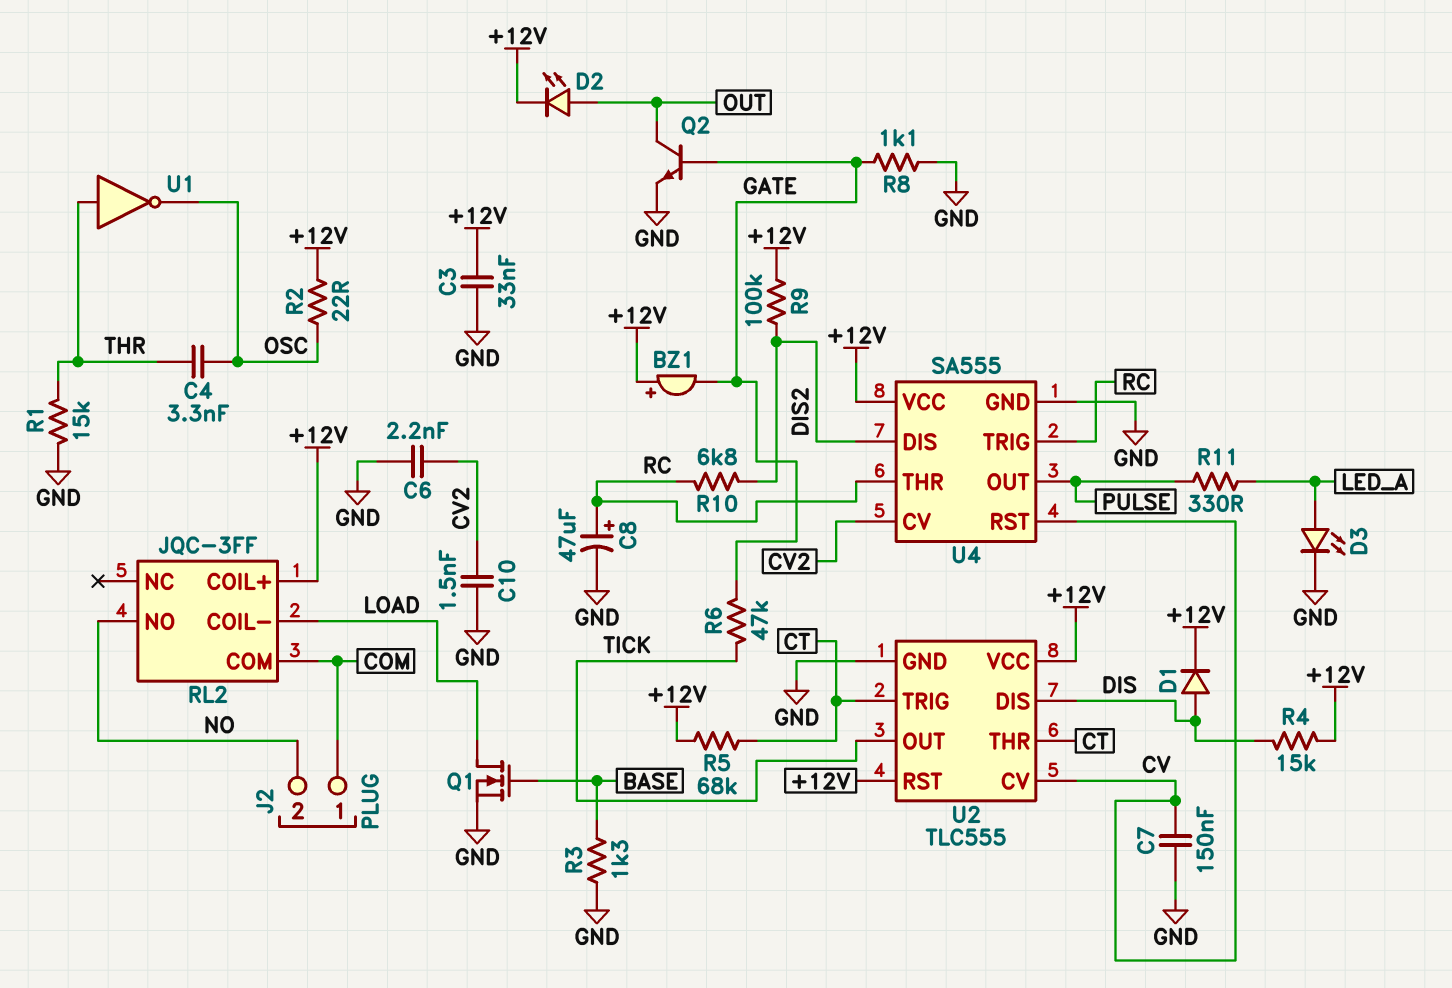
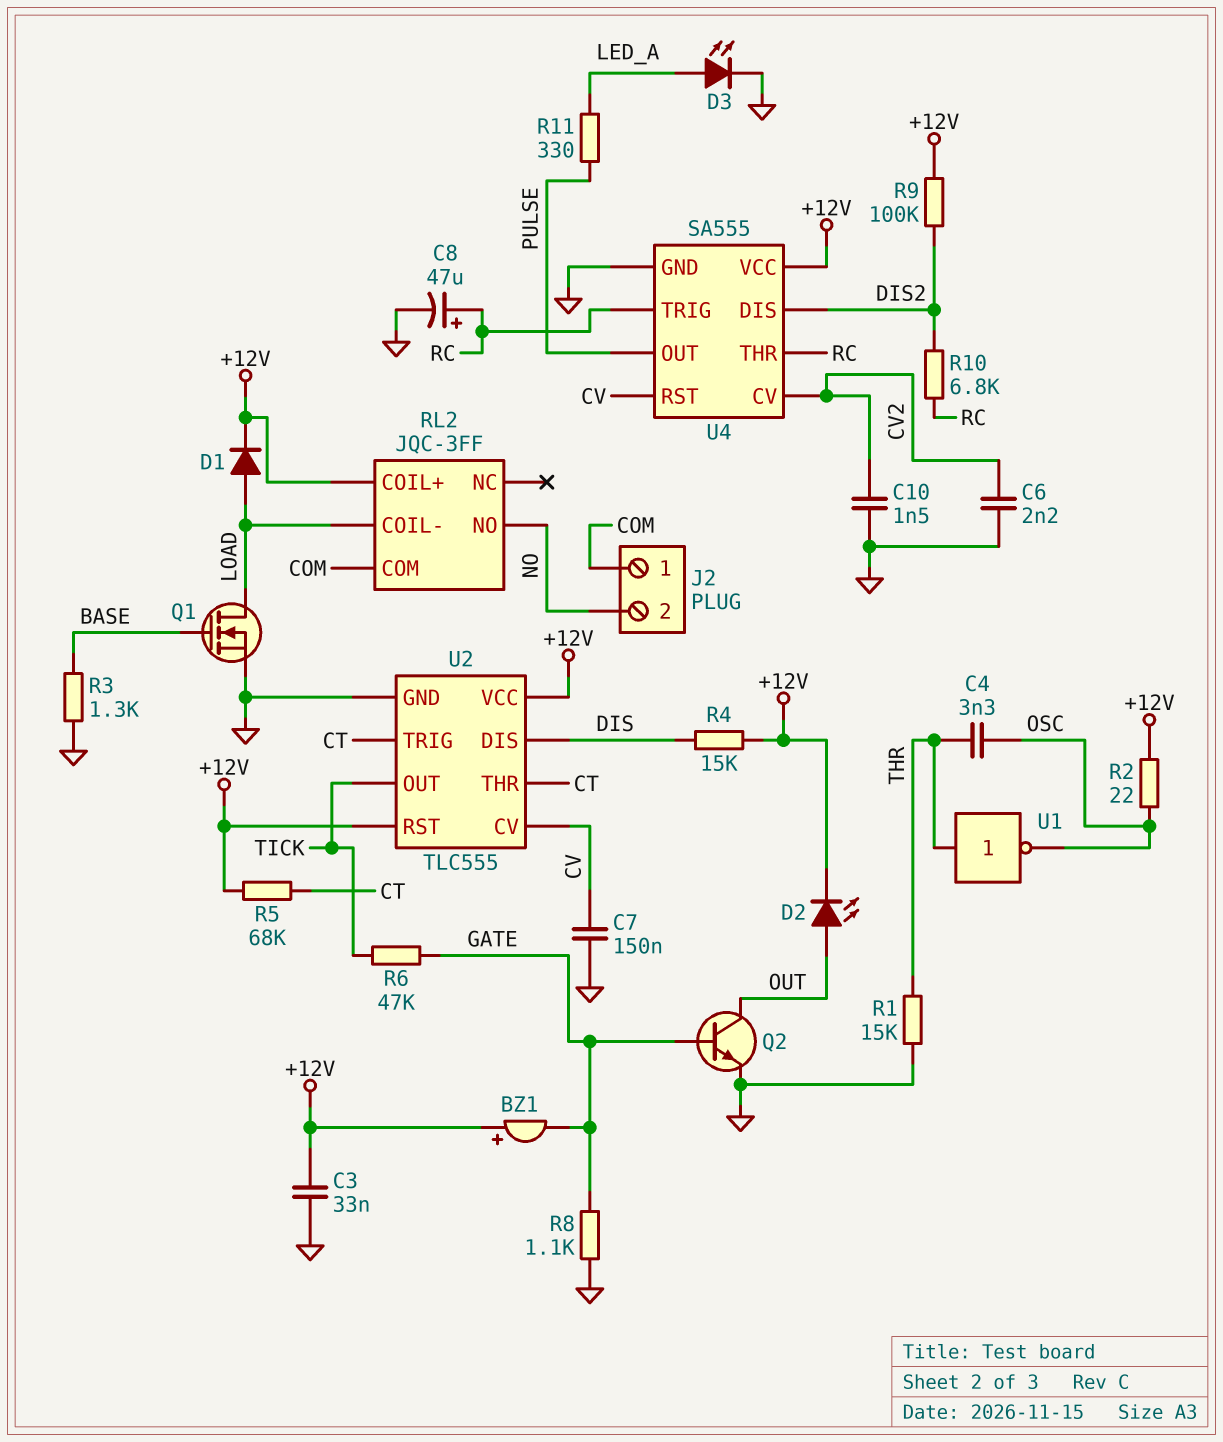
D1: diode (A DIS, K +12V) -> diode (A LOAD, K +12V)

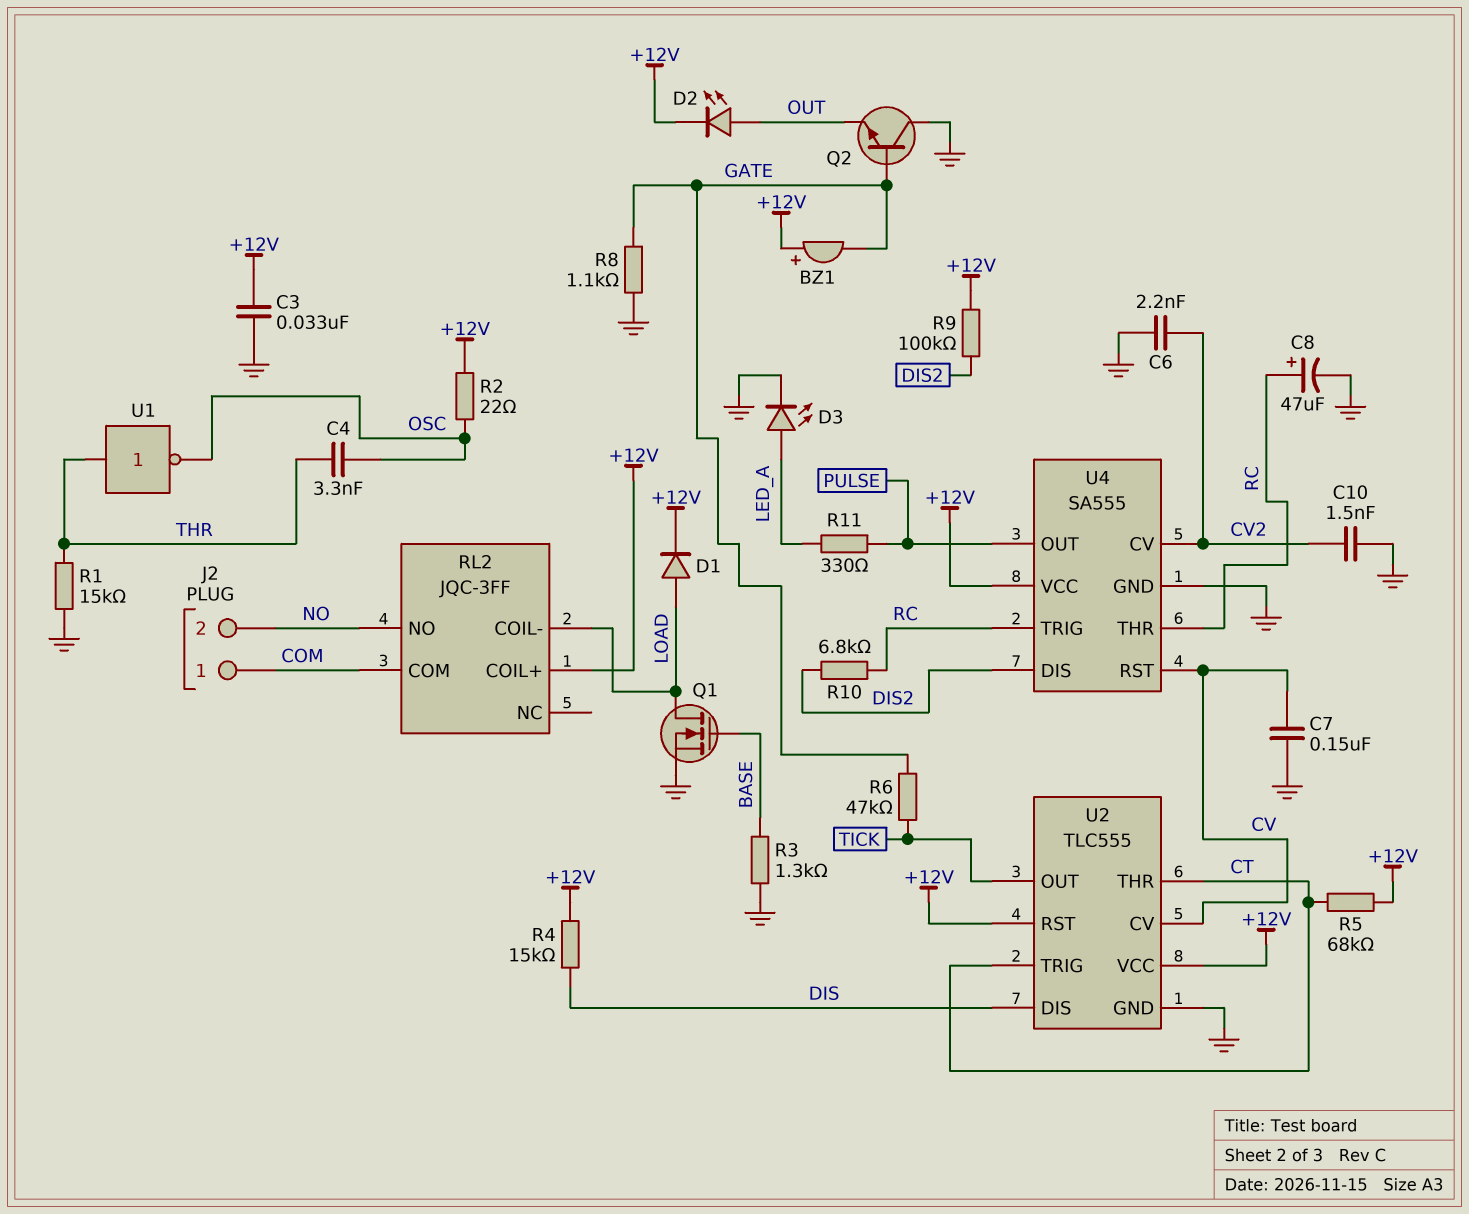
Q2: NPN (B GATE, C OUT, E GND) -> NPN (B GATE, C GND, E OUT)

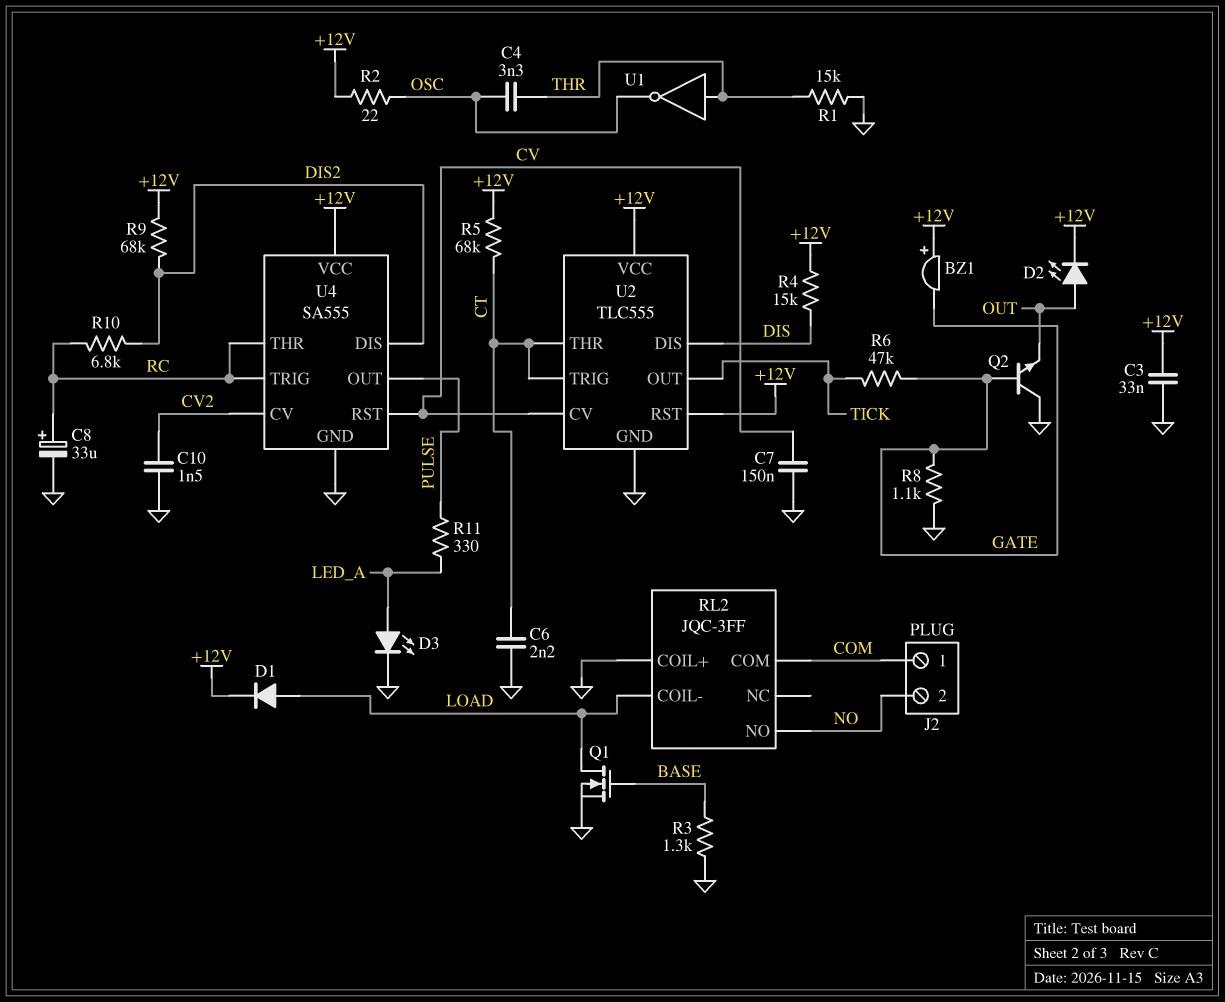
C6: 2.2nF (CV2, GND) -> 2.2nF (CT, GND)
C8: 47uF (plus RC, minus GND) -> 33uF (plus RC, minus GND)
R9: 100k (+12V, DIS2) -> 68k (+12V, DIS2)
RL2 pin COIL+: +12V -> GND

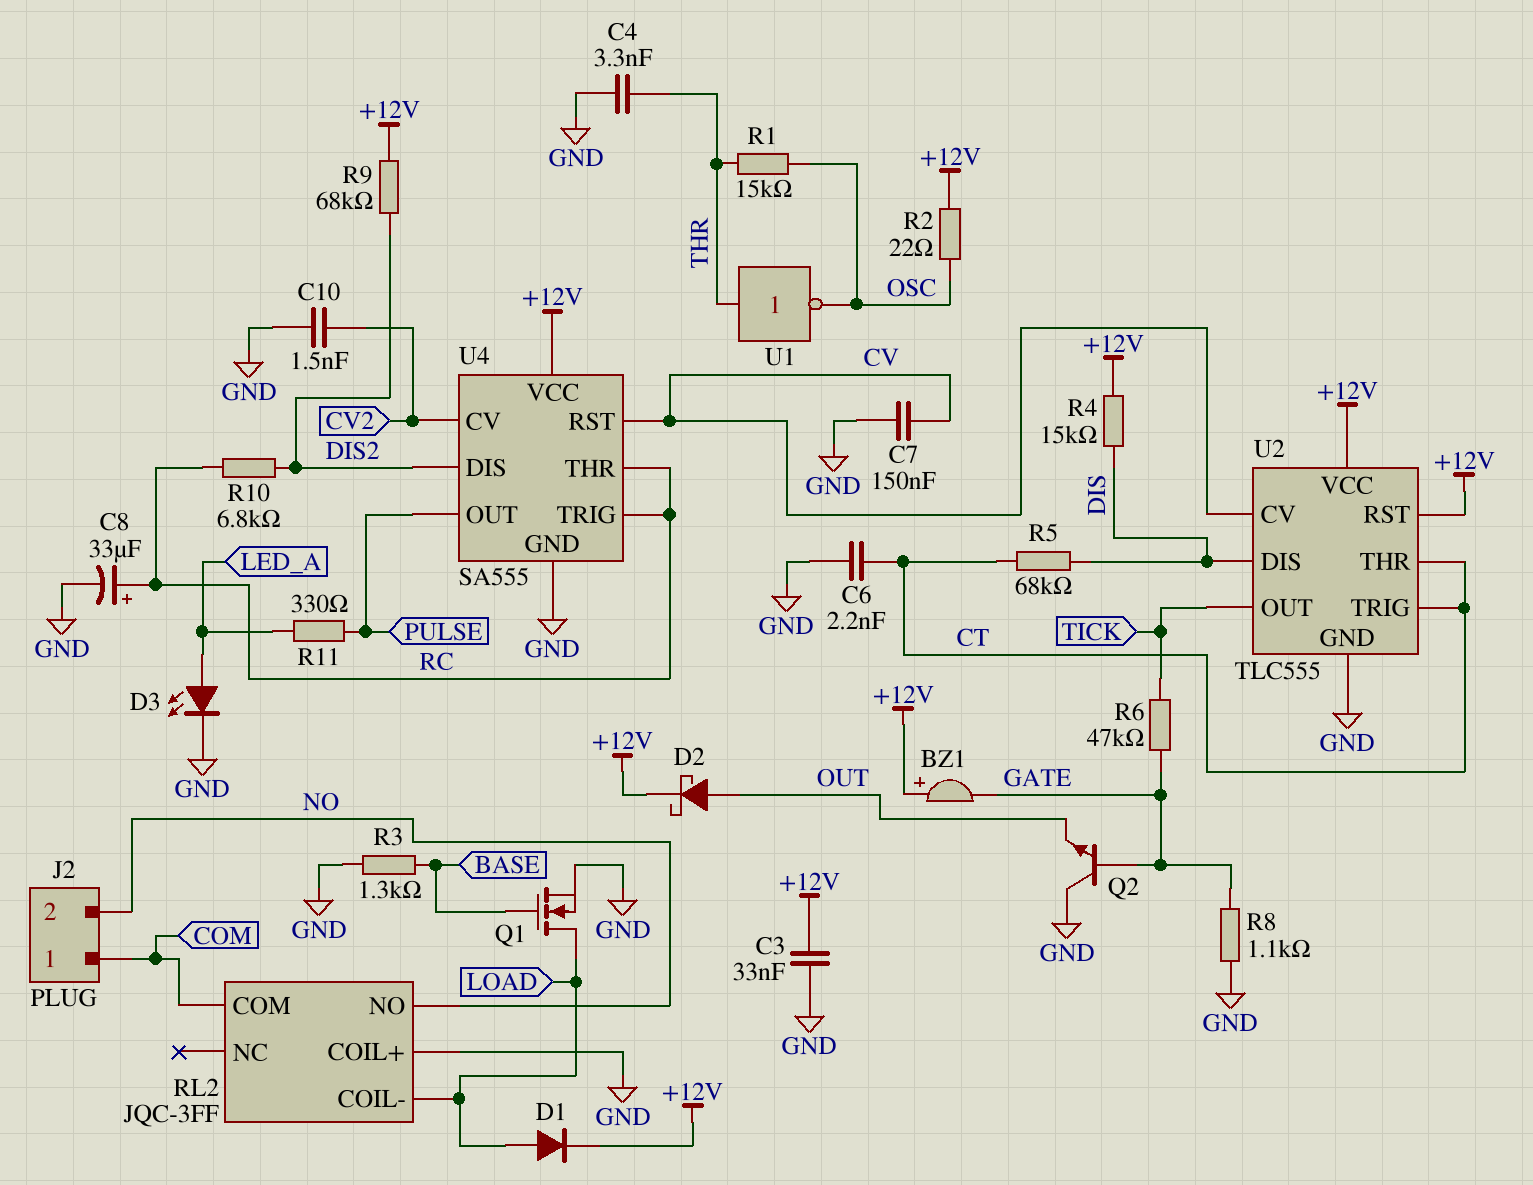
C4: 3.3nF (OSC, THR) -> 3.3nF (GND, THR)
D2: LED (A OUT, K +12V) -> schottky (A OUT, K +12V)
R1: 15k (GND, THR) -> 15k (OSC, THR)
R5: 68k (+12V, CT) -> 68k (CT, DIS)

